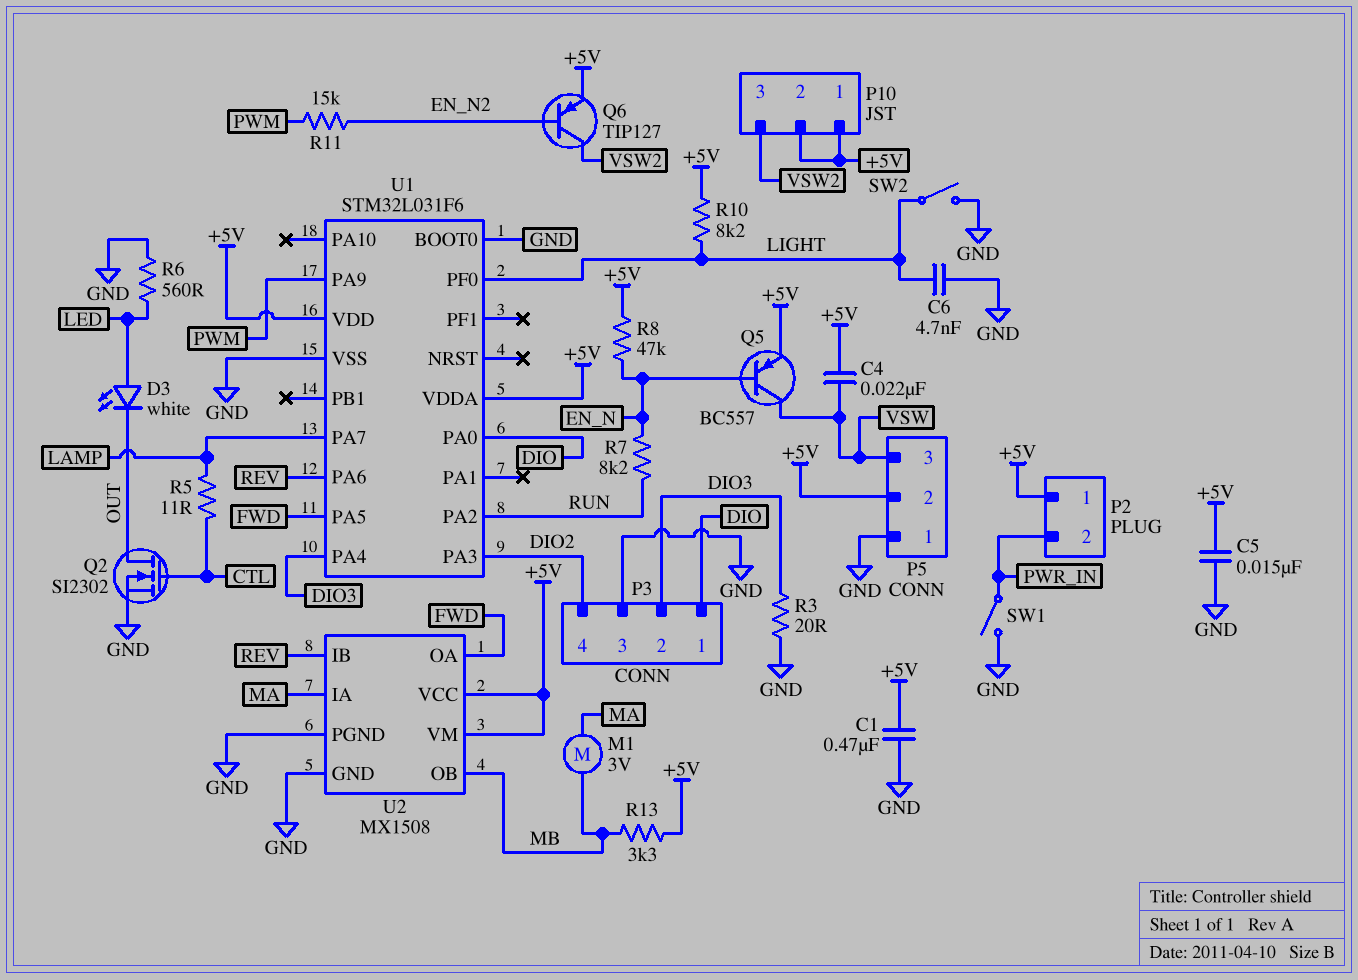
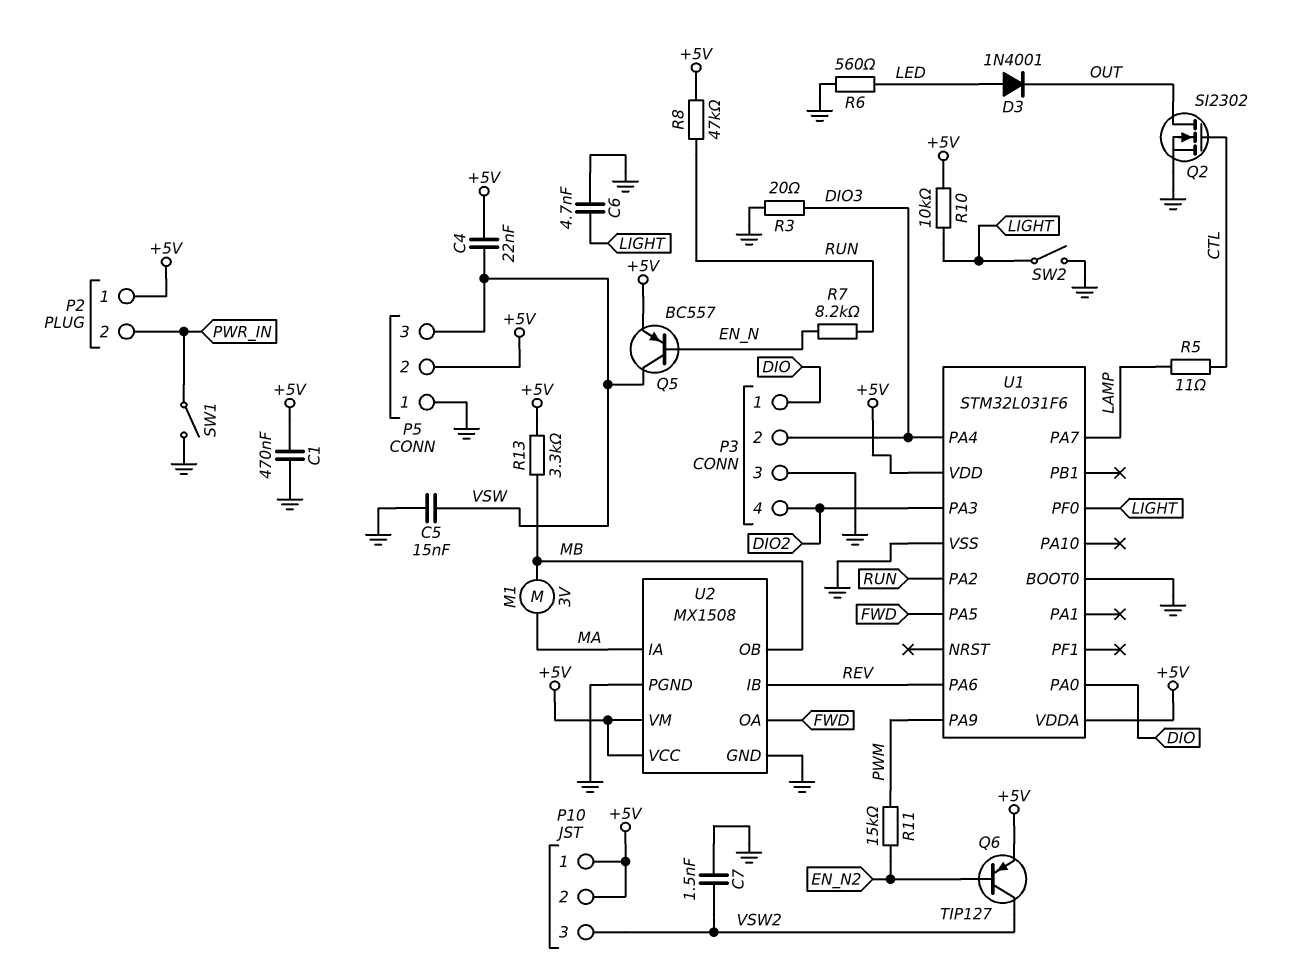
C5: 15nF (+5V, GND) -> 15nF (GND, VSW)
C7: none -> 1.5nF (GND, VSW2)
D3: LED white (A LED, K OUT) -> diode 1N4001 (A LED, K OUT)
R8: 47k (+5V, EN_N) -> 47k (+5V, RUN)
R10: 8.2k (+5V, LIGHT) -> 10k (+5V, LIGHT)

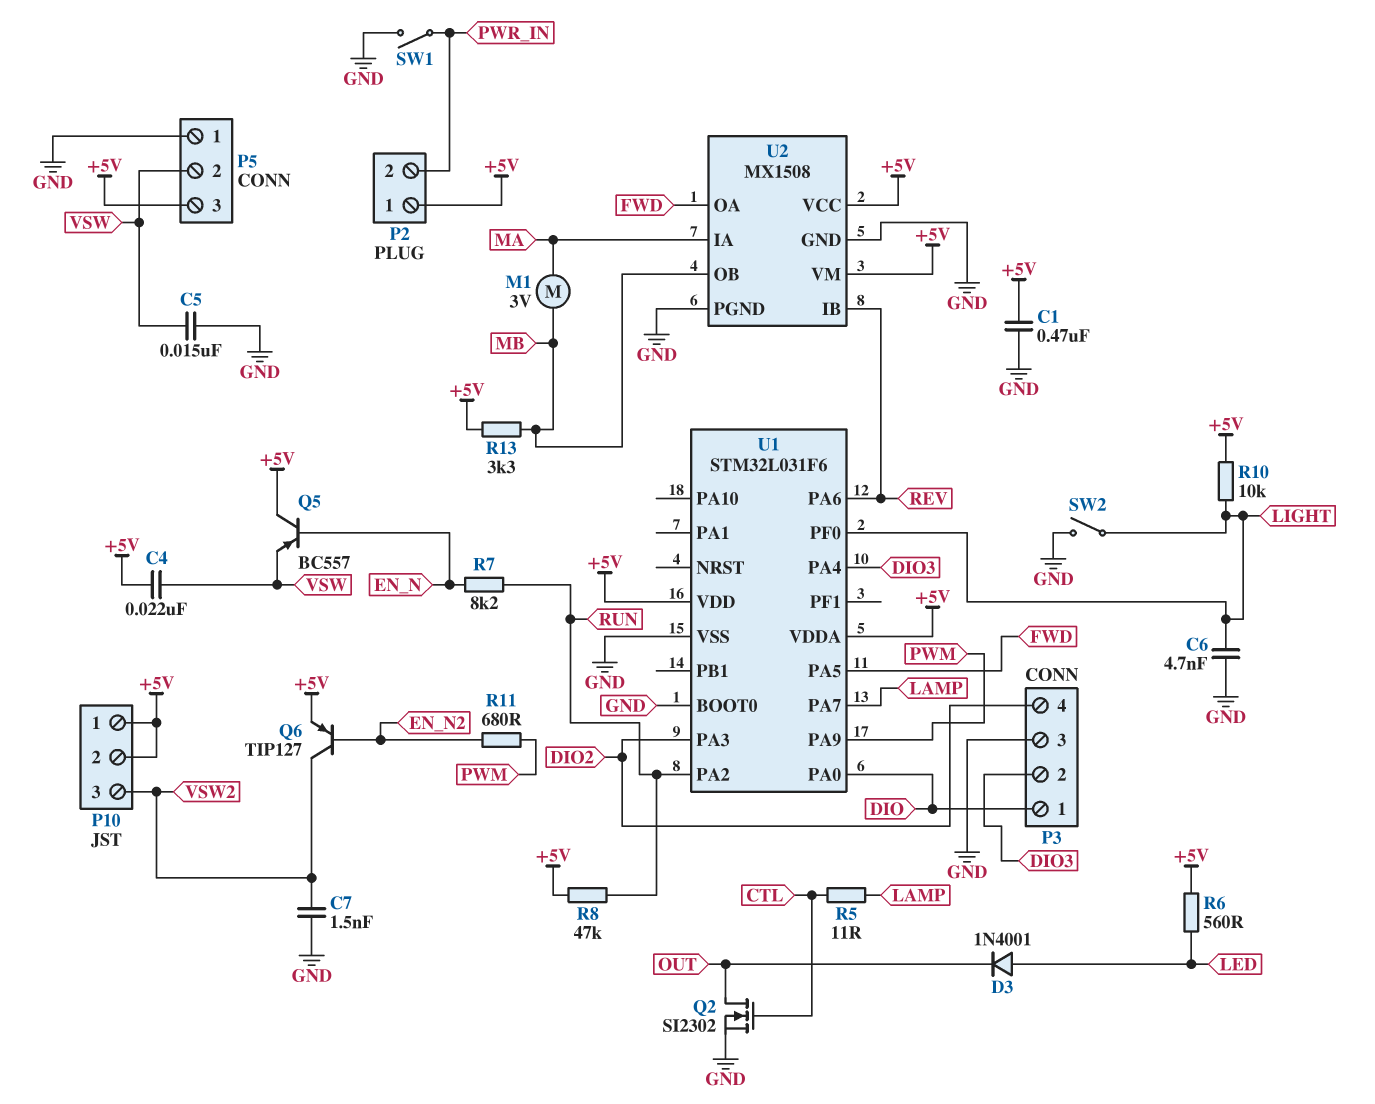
P5 pin 2: +5V -> VSW
P5 pin 3: VSW -> +5V
Q5: PNP BC557 (B EN_N, C VSW, E +5V) -> PNP BC557 (B EN_N, C +5V, E VSW)
R3: 20 (DIO3, GND) -> none
R6: 560 (GND, LED) -> 560 (+5V, LED)
R11: 15k (EN_N2, PWM) -> 680 (EN_N2, PWM)

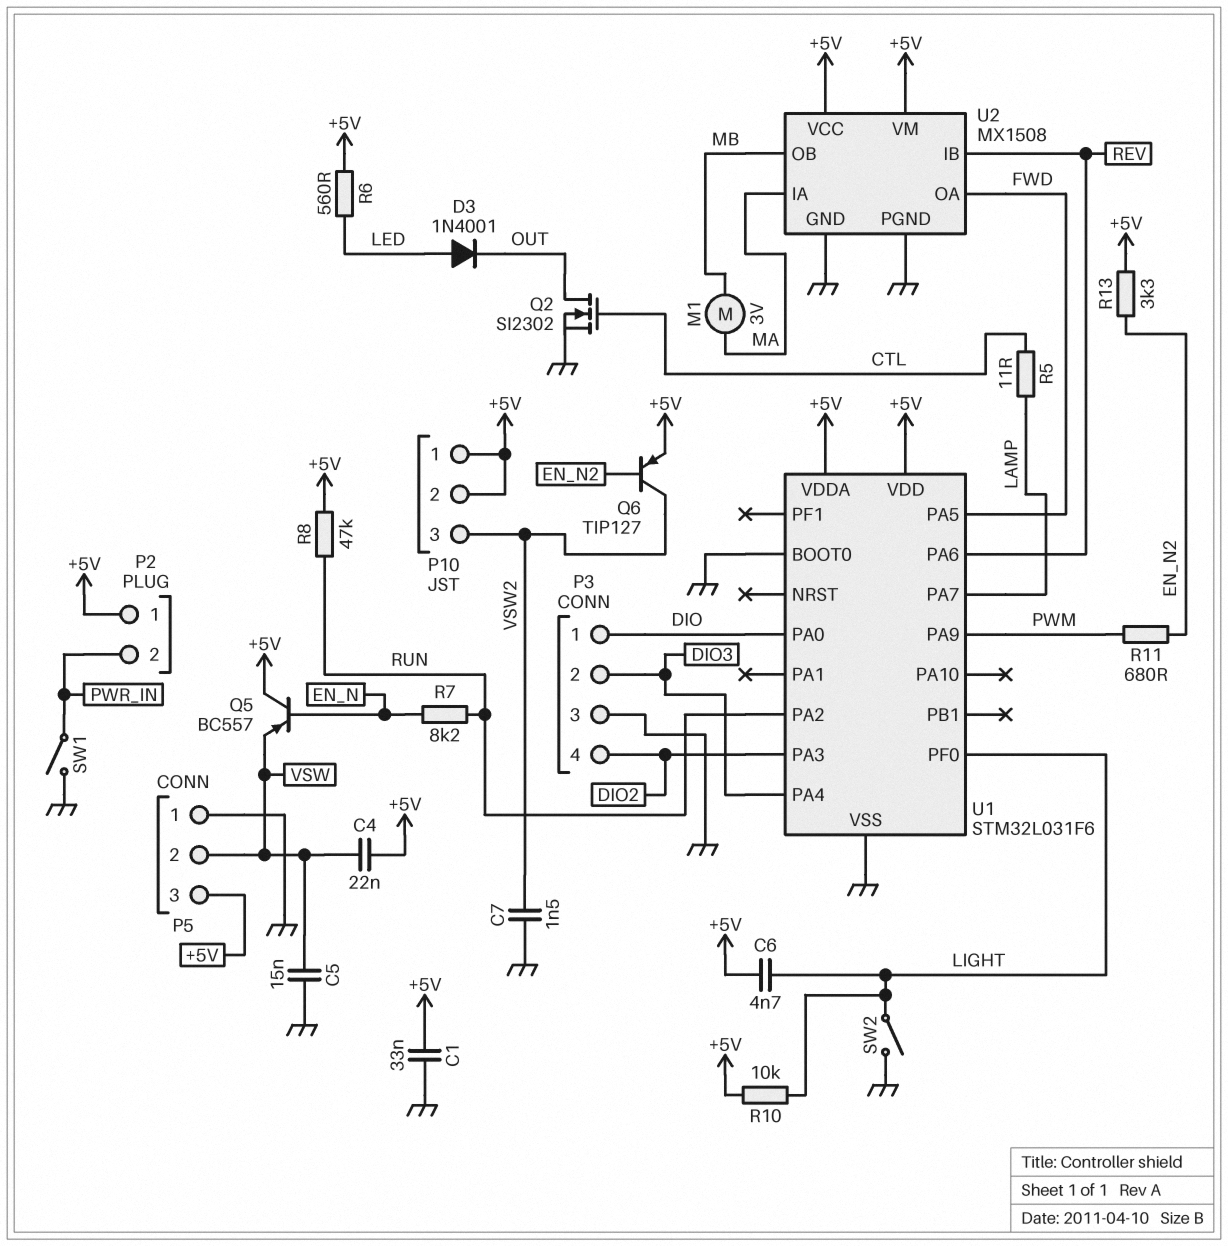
C1: 470nF (+5V, GND) -> 33nF (+5V, GND)
C6: 4.7nF (GND, LIGHT) -> 4.7nF (+5V, LIGHT)
R13: 3.3k (+5V, MB) -> 3.3k (+5V, EN_N2)

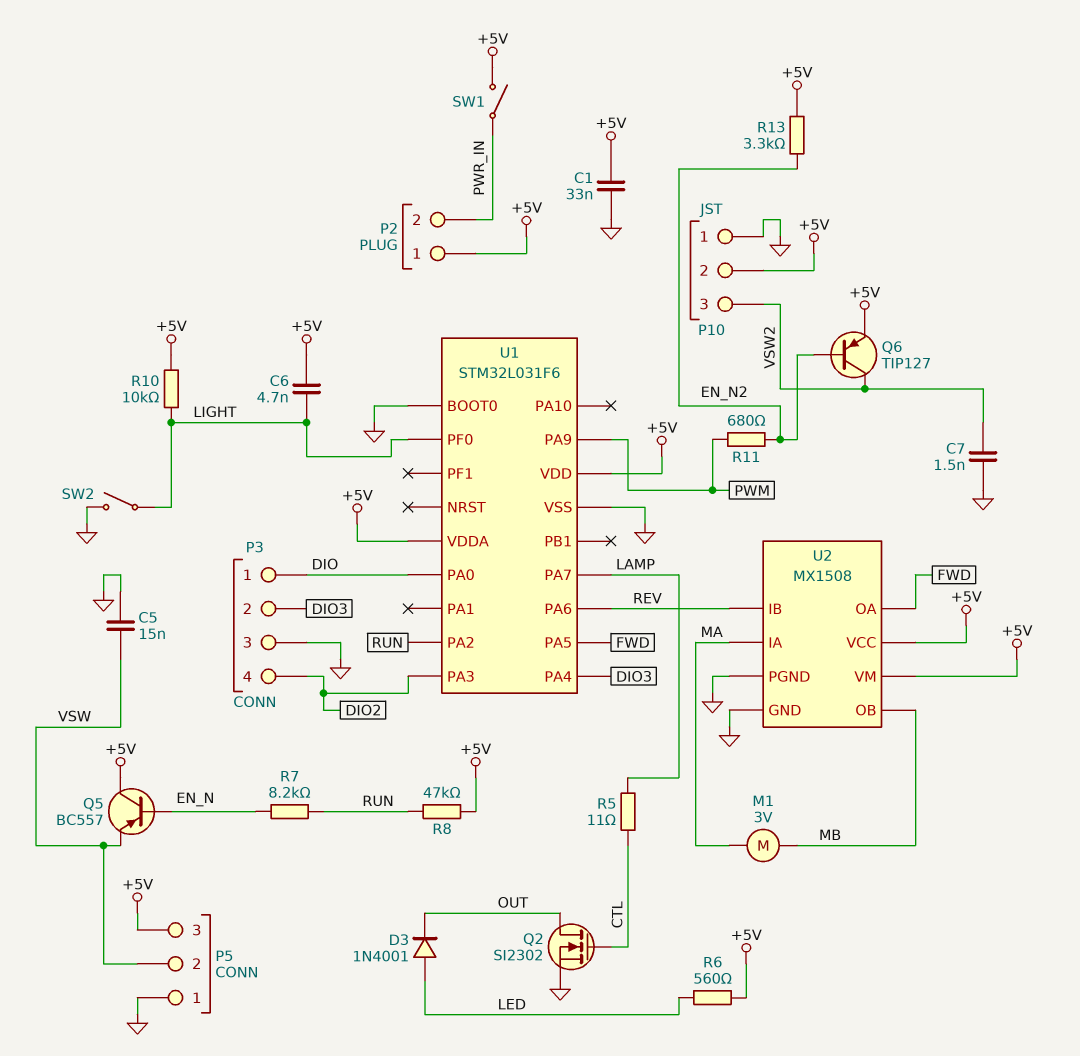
C4: 22nF (+5V, VSW) -> none
P10 pin 1: +5V -> GND
SW1: switch (GND, PWR_IN) -> switch (+5V, PWR_IN)

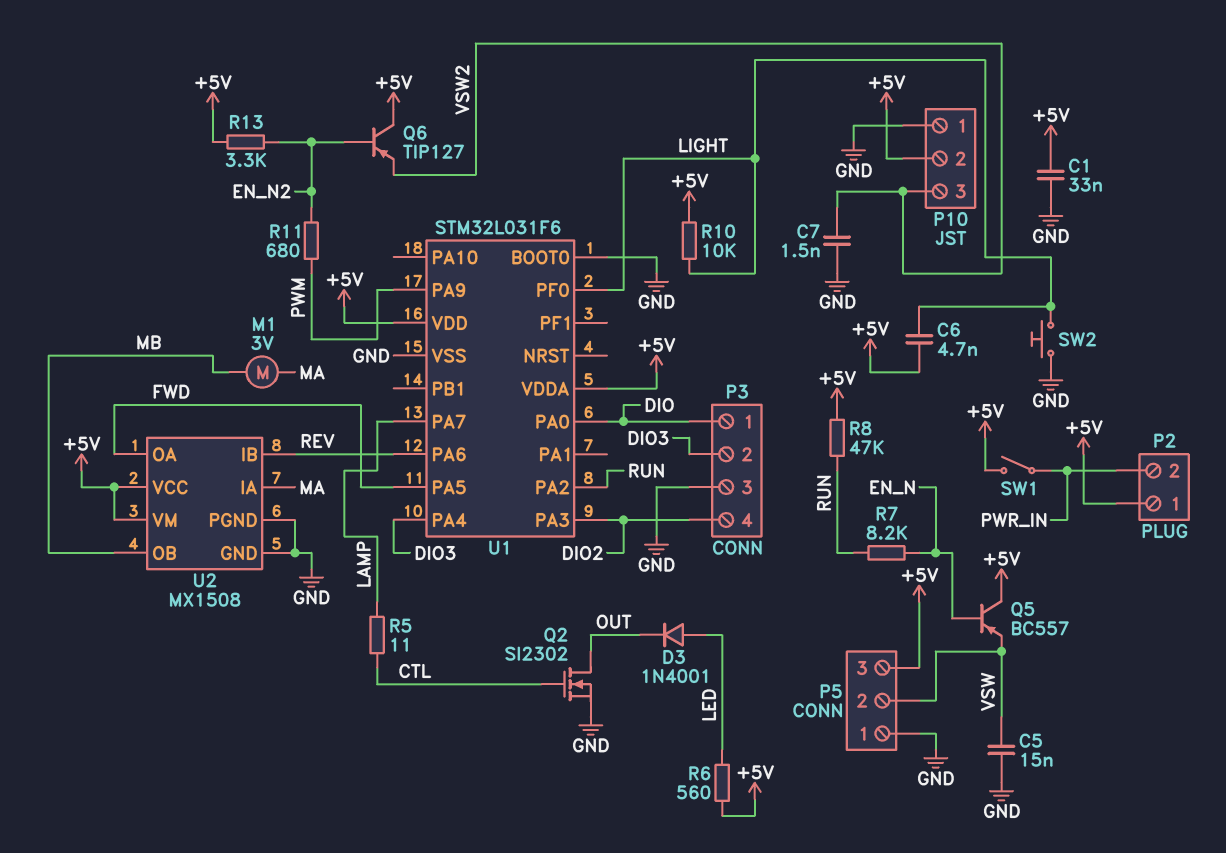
Q6: PNP TIP127 (B EN_N2, C VSW2, E +5V) -> PNP TIP127 (B EN_N2, C +5V, E VSW2)
SW2: switch (GND, LIGHT) -> button (GND, LIGHT)

